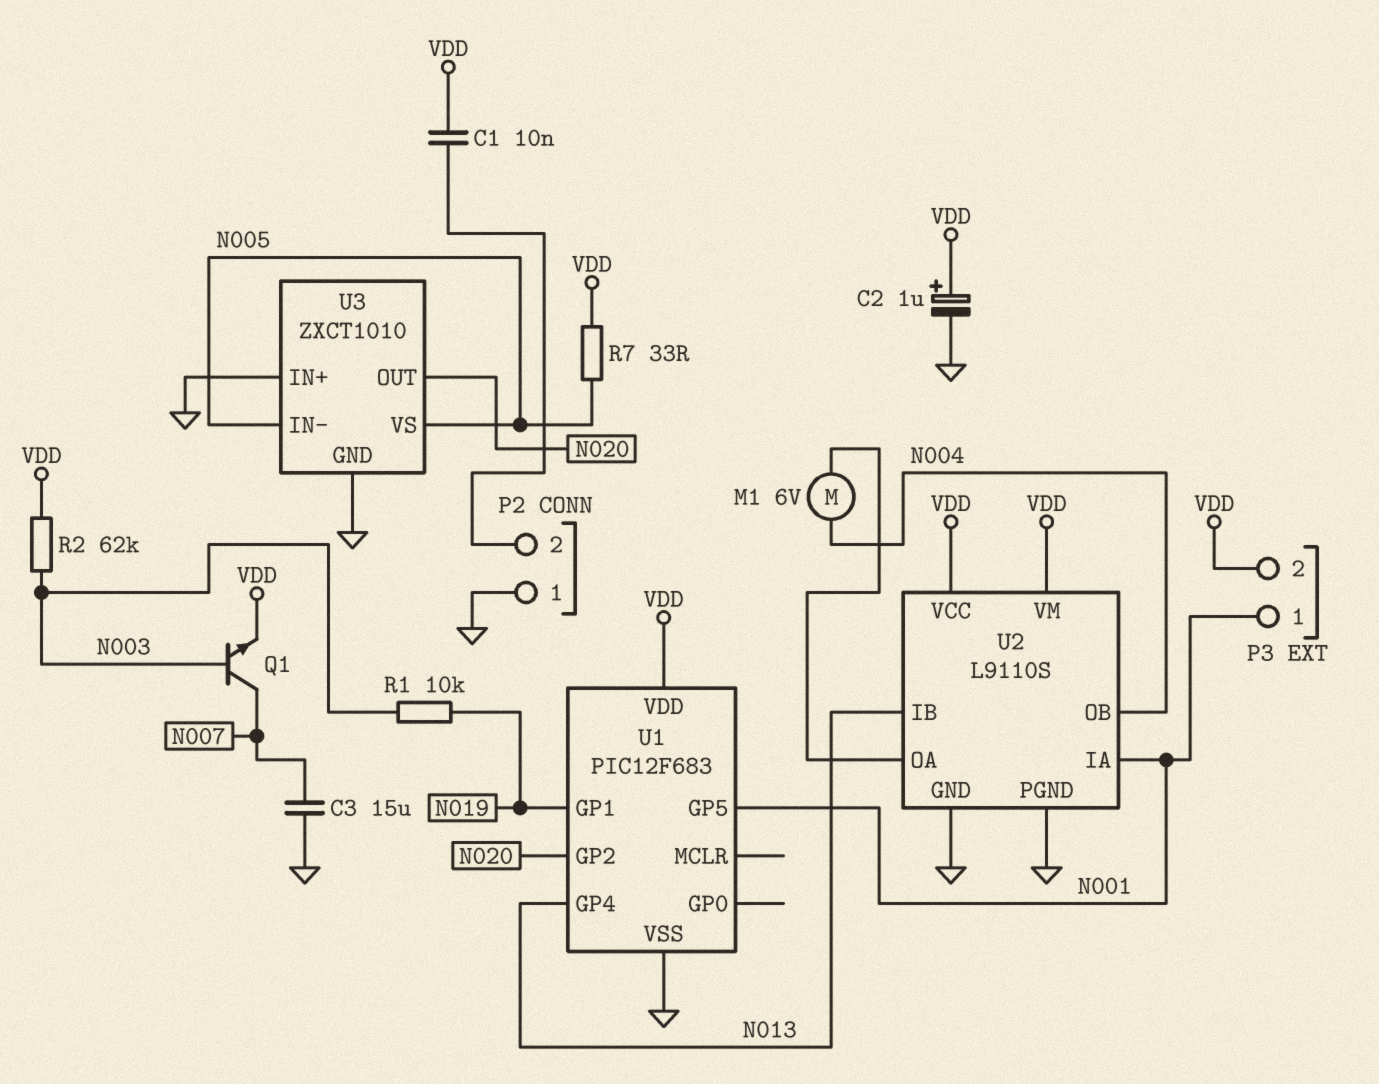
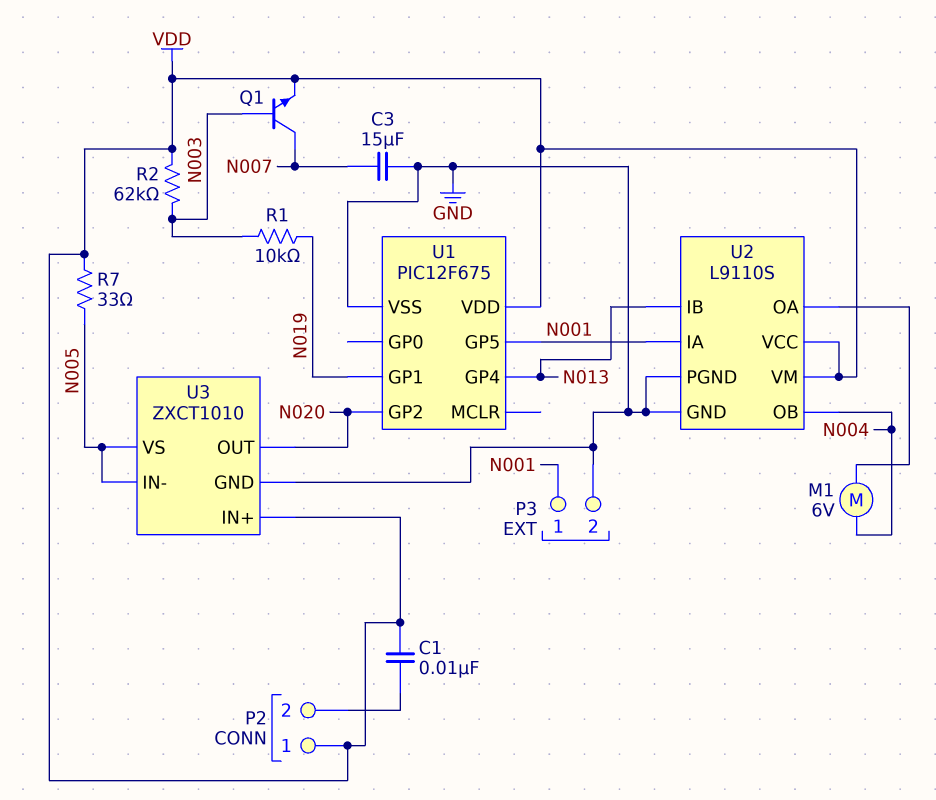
C2: 1uF (plus VDD, minus GND) -> none
P2 pin 1: GND -> VDD
P3 pin 2: VDD -> GND
U1: PIC12F683 -> PIC12F675
U3 pin IN+: GND -> VDD

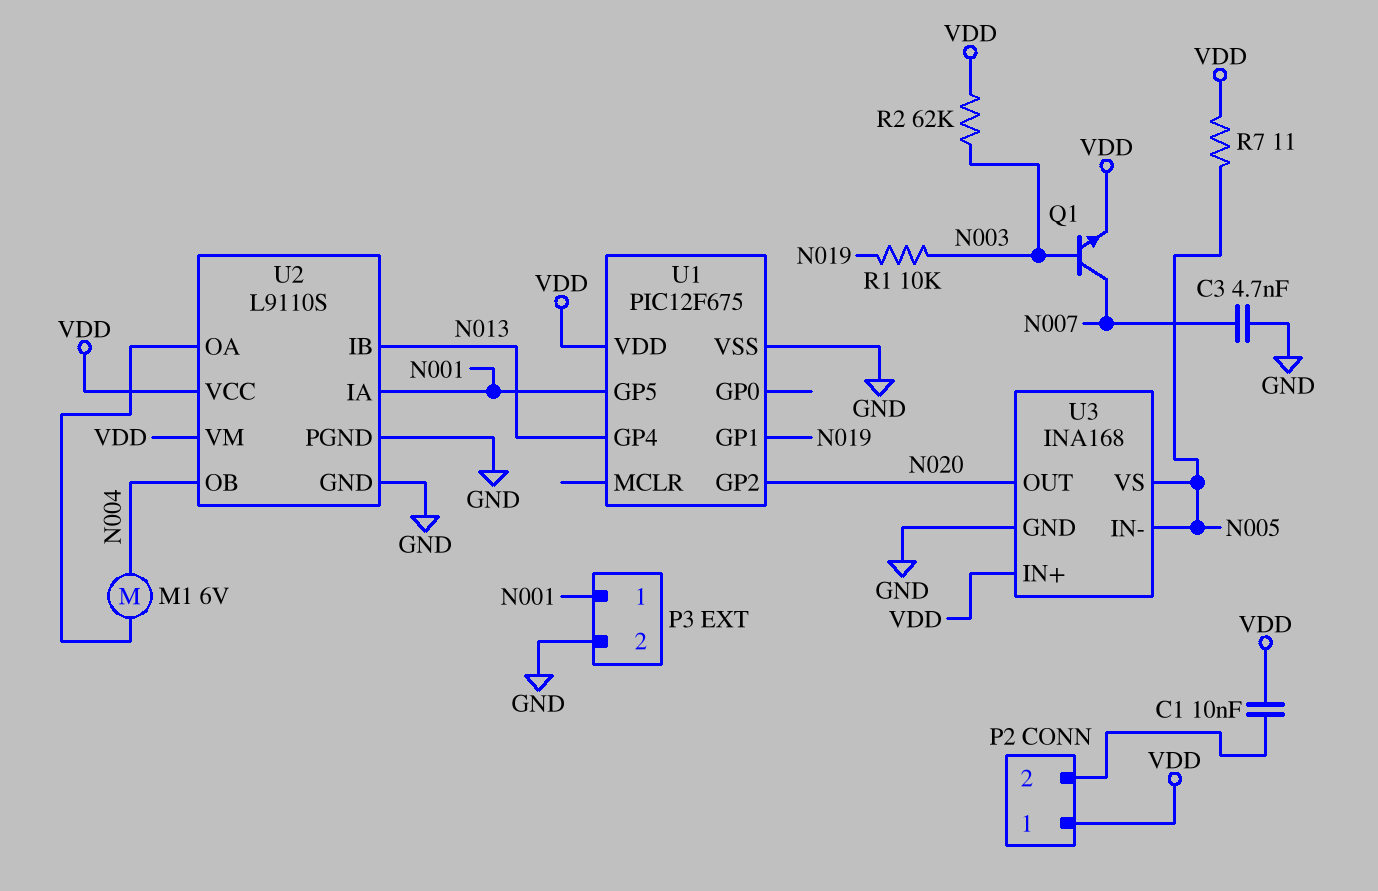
C3: 15uF (GND, N007) -> 4.7nF (GND, N007)
R7: 33 (N005, VDD) -> 11 (N005, VDD)
U3: ZXCT1010 -> INA168

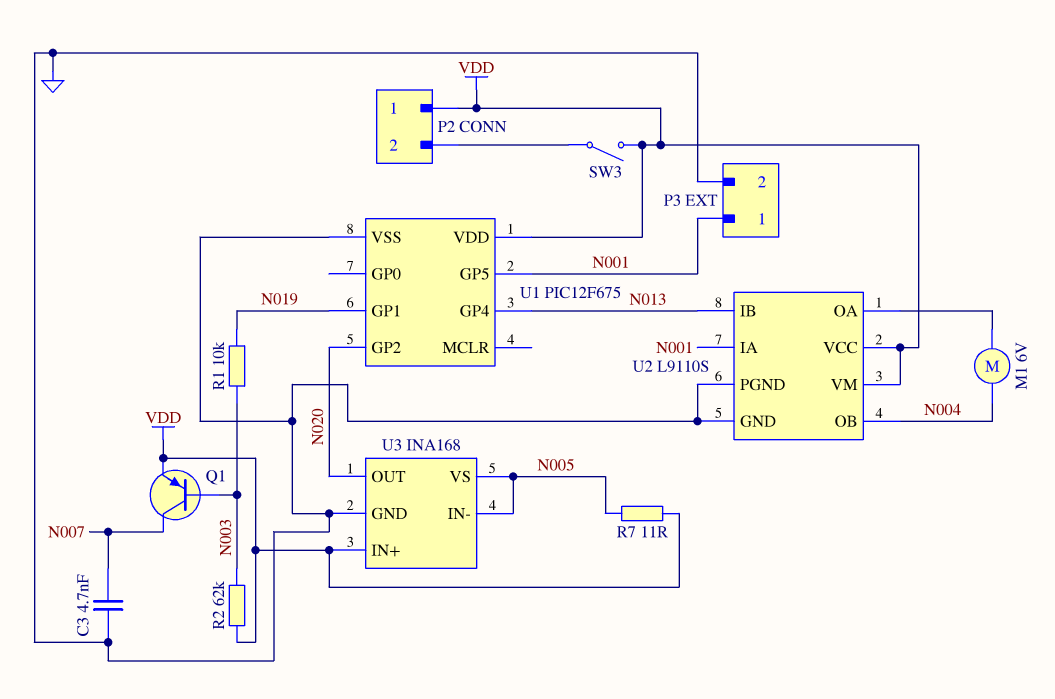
C1: 10nF (P2/2, VDD) -> none
Q1: NPN (B N003, C N007, E VDD) -> PNP (B N003, C N007, E VDD)
SW3: none -> switch (P2/2, VDD)

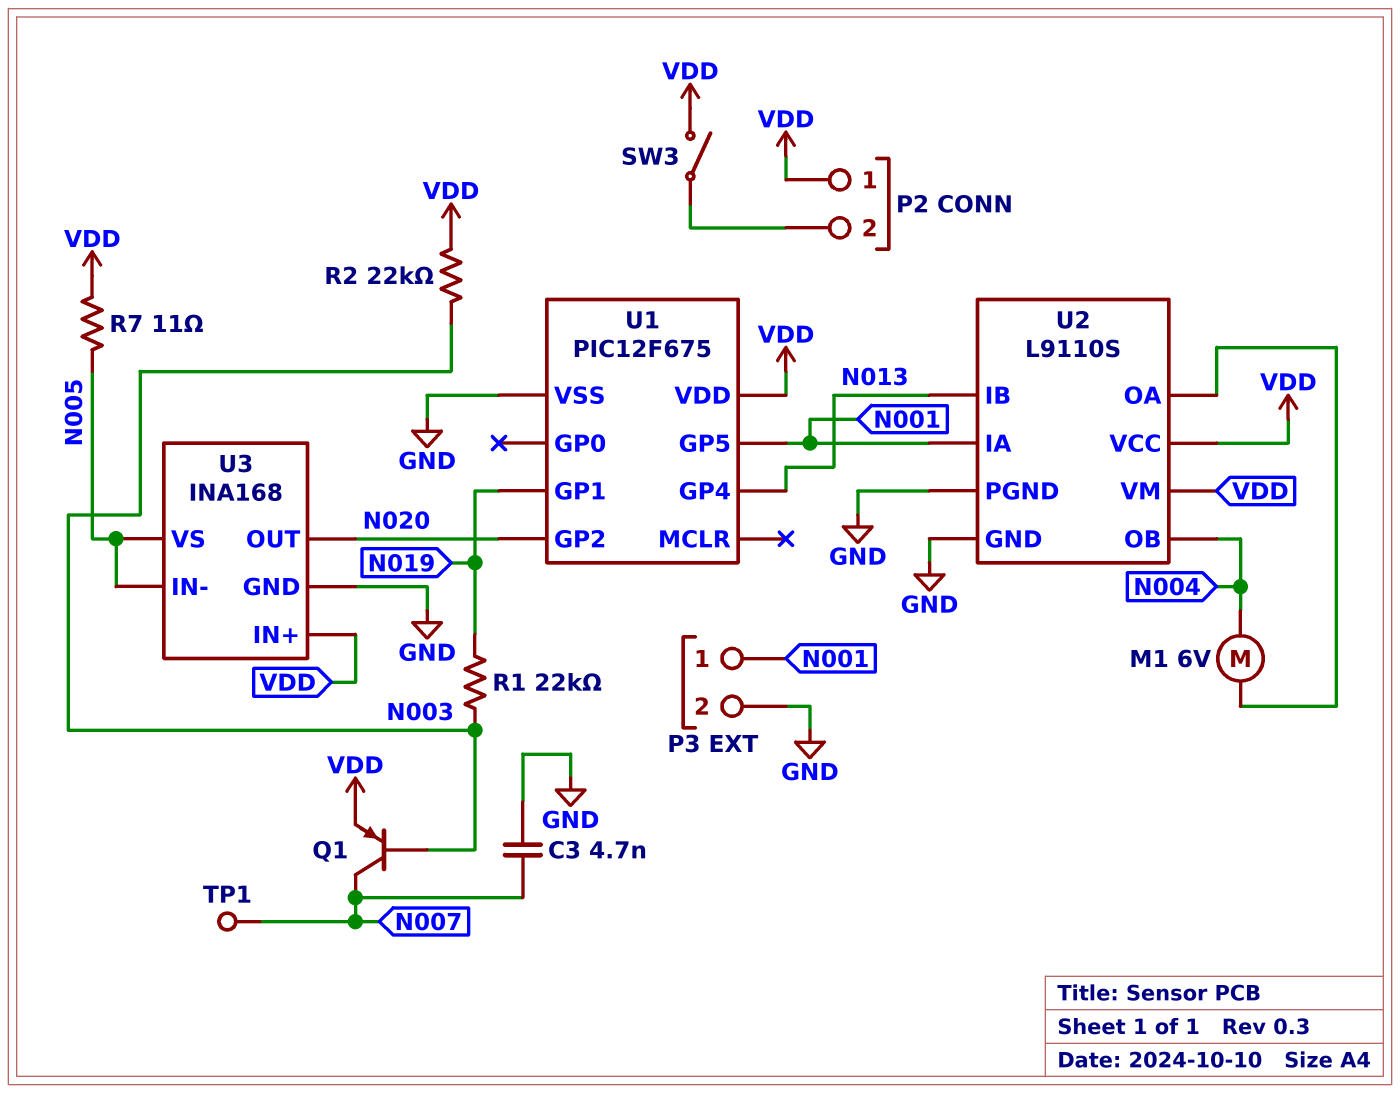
R1: 10k (N003, N019) -> 22k (N003, N019)
R2: 62k (N003, VDD) -> 22k (N003, VDD)
TP1: none -> test point (N007)

